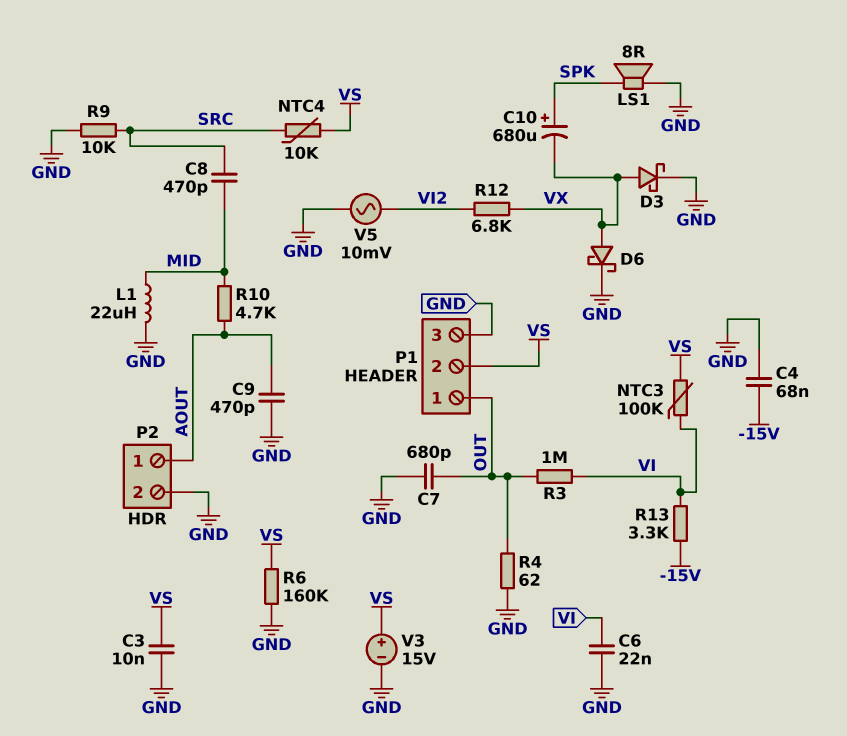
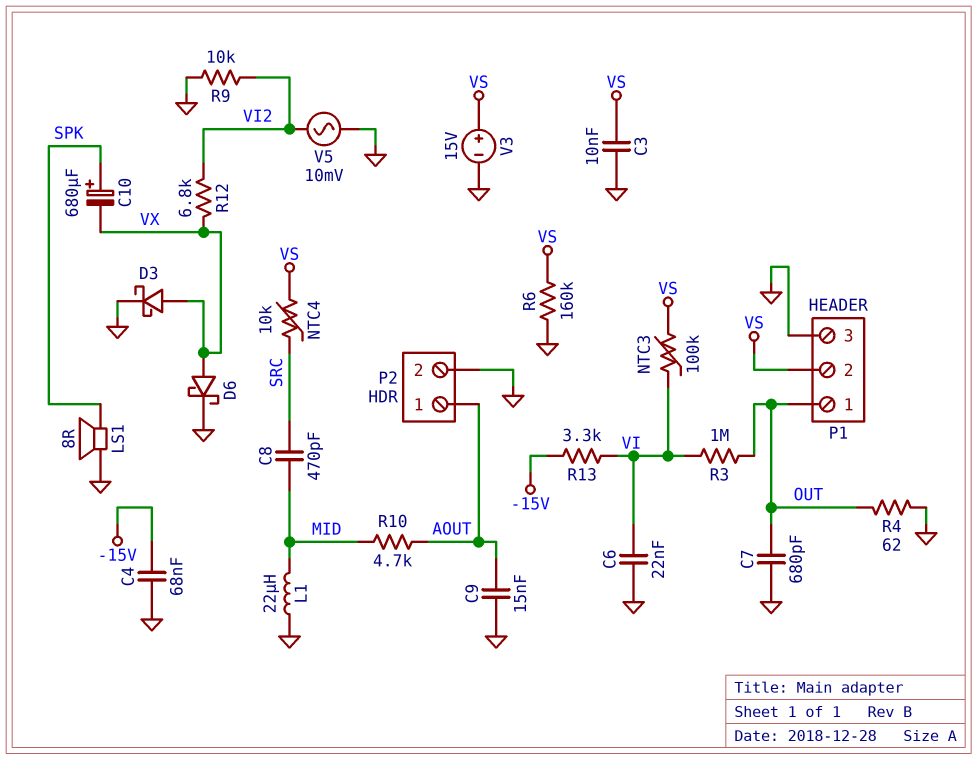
C9: 470pF (AOUT, GND) -> 15nF (AOUT, GND)
R9: 10k (GND, SRC) -> 10k (GND, VI2)

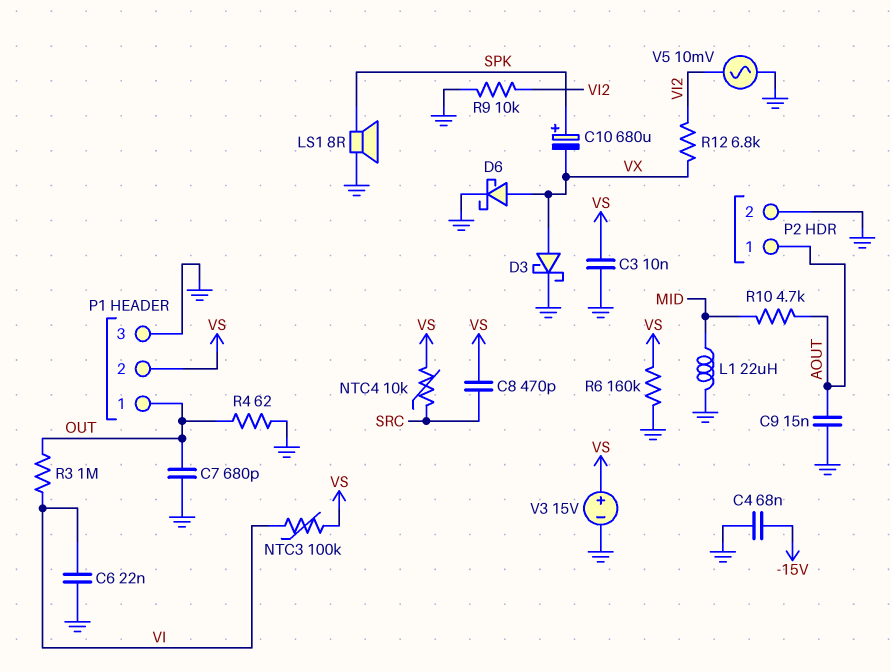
C8: 470pF (MID, SRC) -> 470pF (SRC, VS)
R13: 3.3k (-15V, VI) -> none

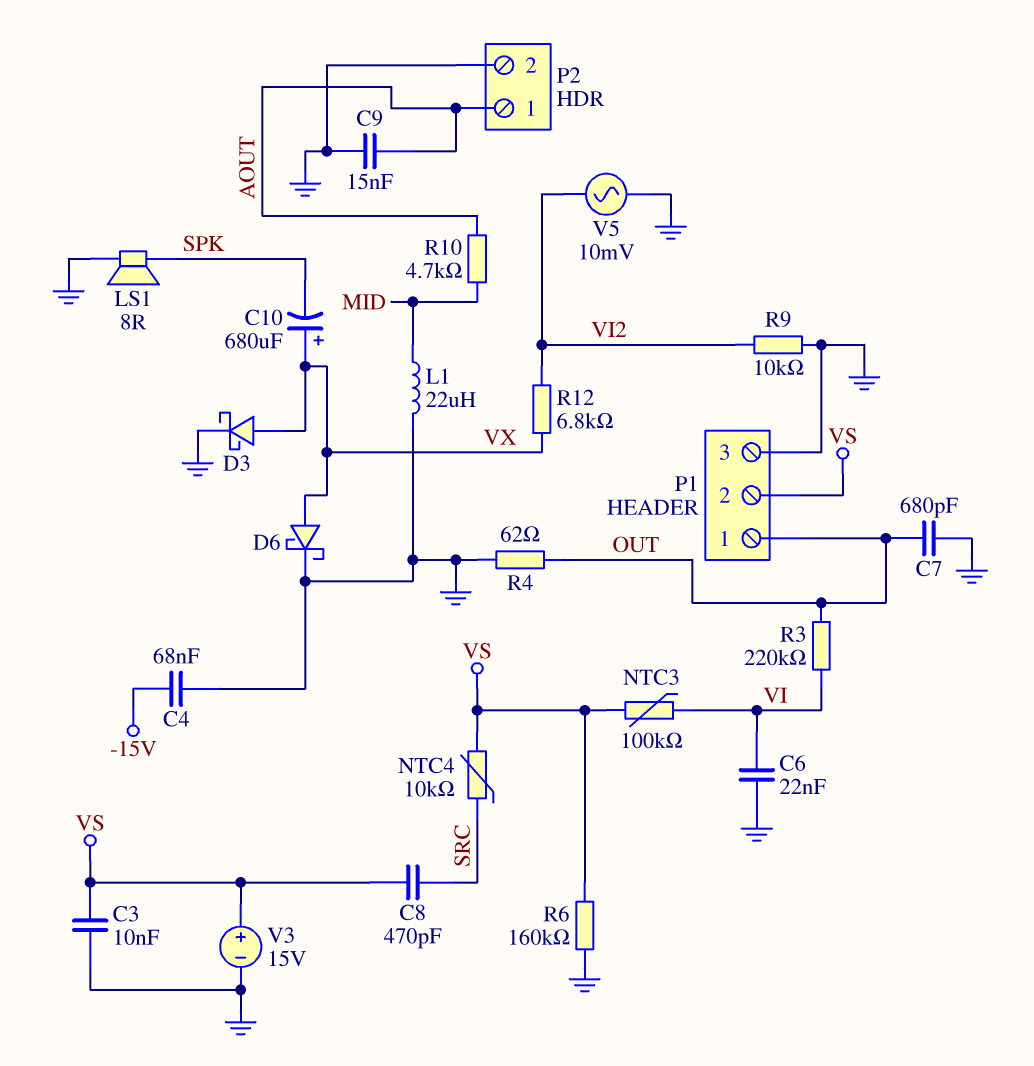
C10: 680uF (plus SPK, minus VX) -> 680uF (plus VX, minus SPK)
R3: 1M (OUT, VI) -> 220k (OUT, VI)

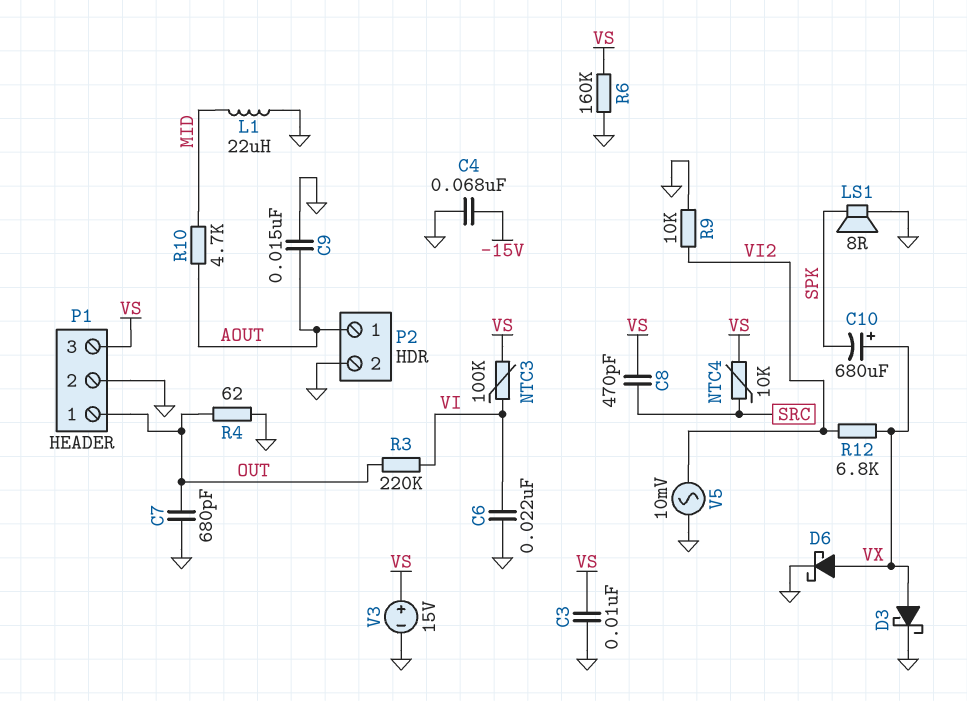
P1 pin 2: VS -> GND
P1 pin 3: GND -> VS

